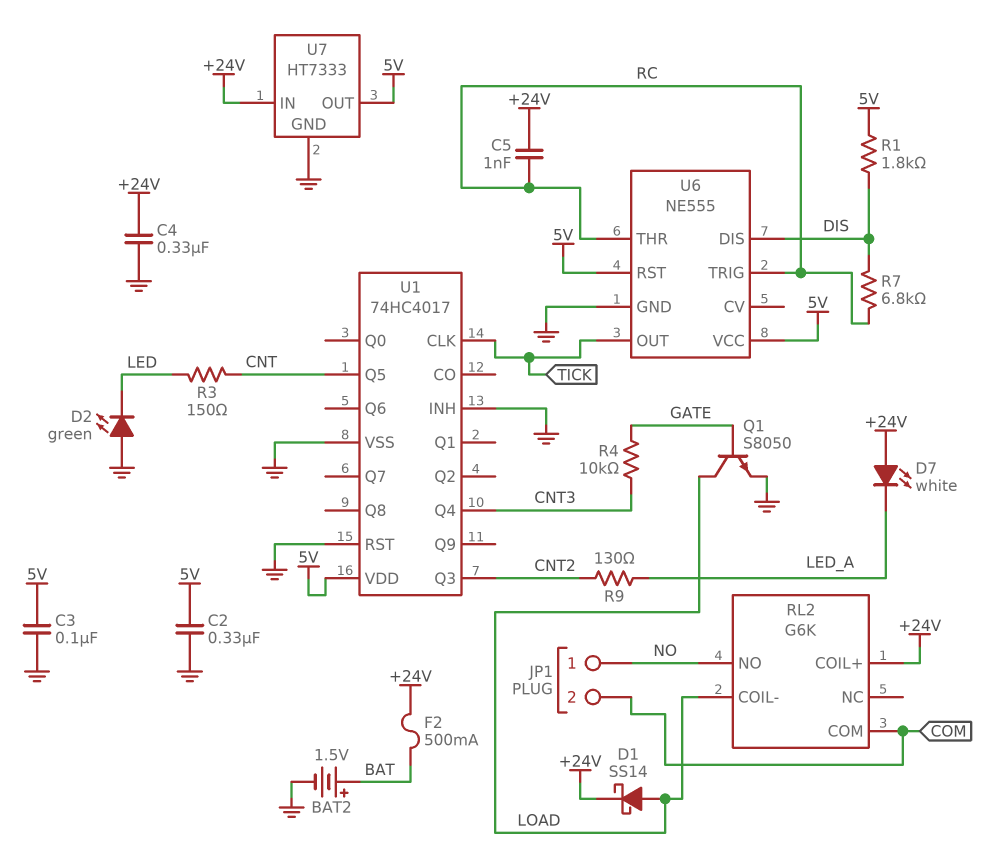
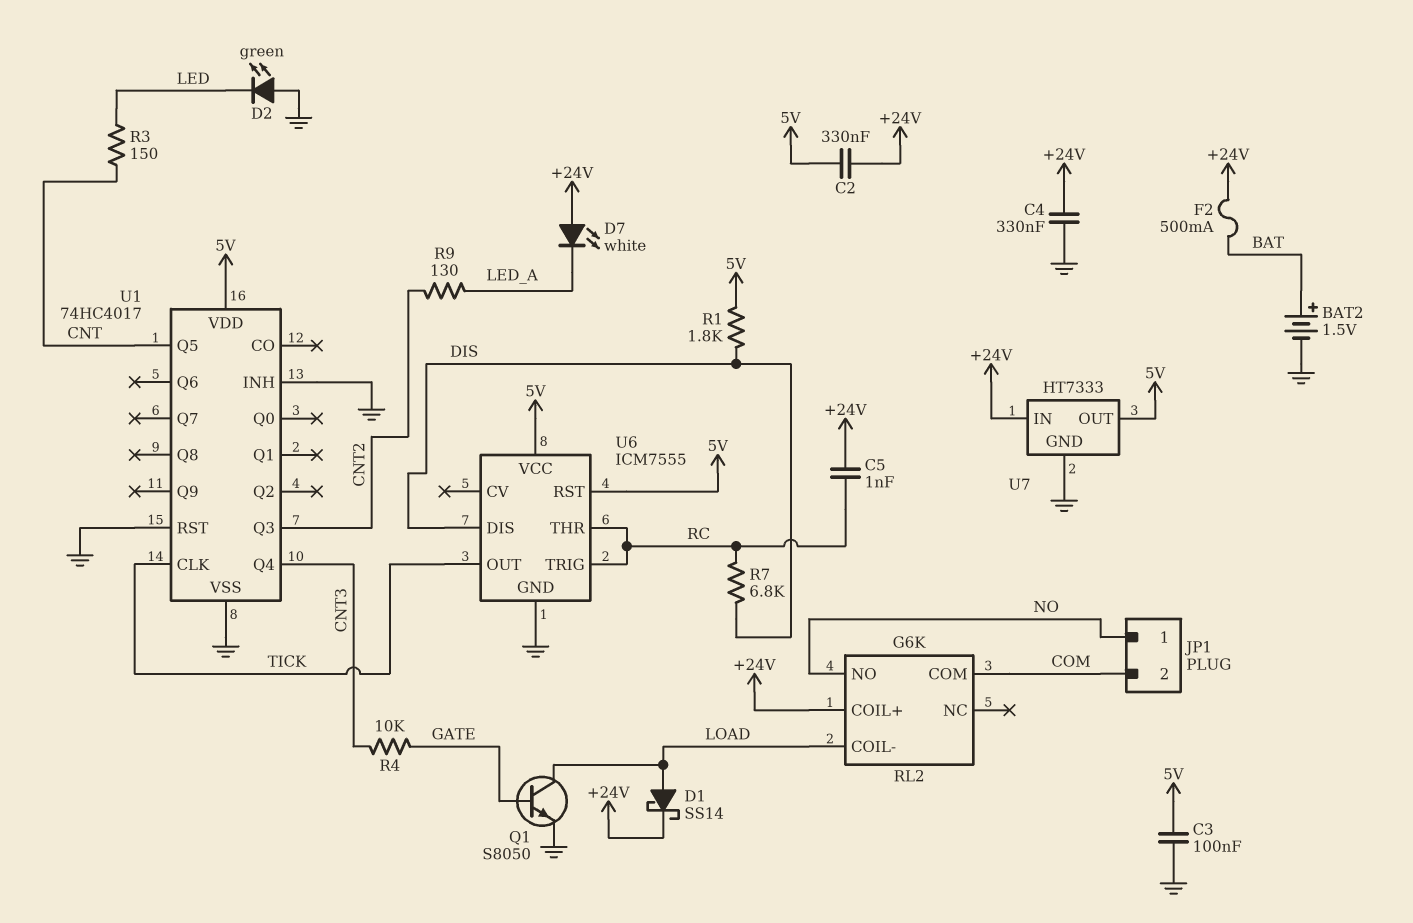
C2: 330nF (5V, GND) -> 330nF (+24V, 5V)
U6: NE555 -> ICM7555

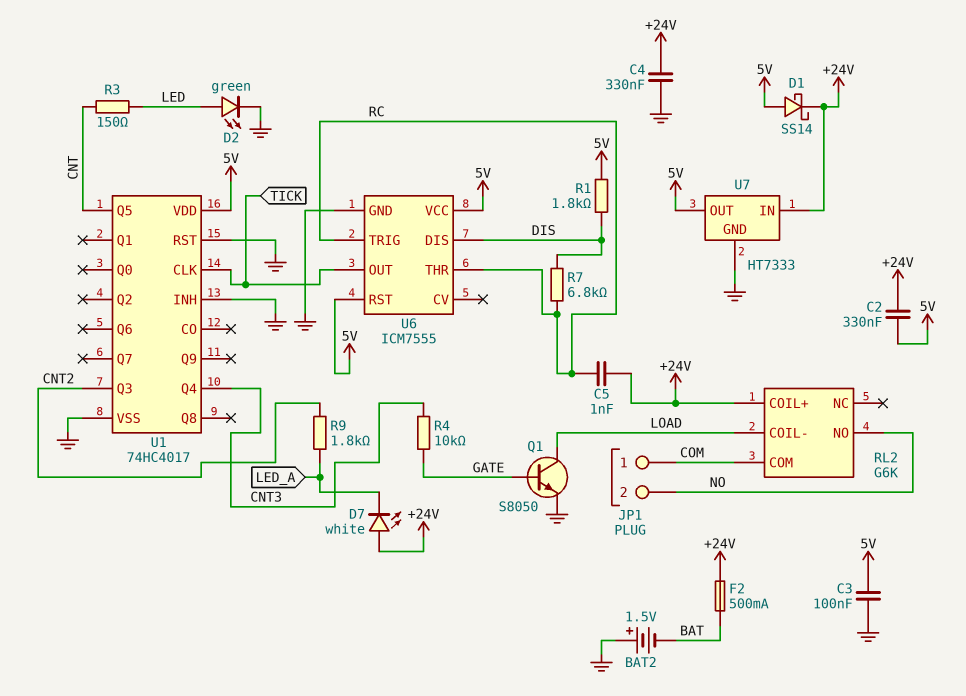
BAT2: 1.5V (plus BAT, minus GND) -> 1.5V (plus GND, minus BAT)
D1: schottky SS14 (A LOAD, K +24V) -> schottky SS14 (A 5V, K +24V)
D2: LED green (A GND, K LED) -> LED green (A LED, K GND)
JP1 pin 1: NO -> COM
JP1 pin 2: COM -> NO
R9: 130 (CNT2, LED_A) -> 1.8k (CNT2, LED_A)

